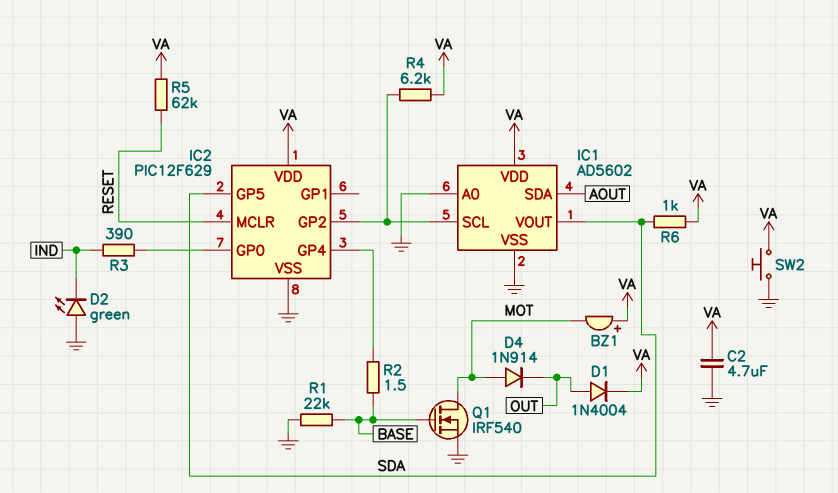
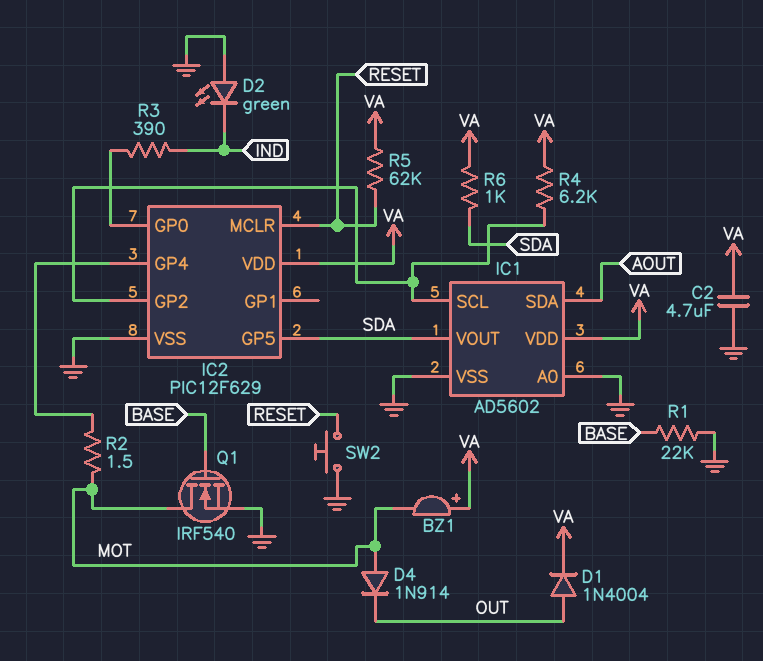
R2: 1.5 (BASE, IC2/GP4) -> 1.5 (IC2/GP4, MOT)
SW2: button (GND, VA) -> button (GND, RESET)

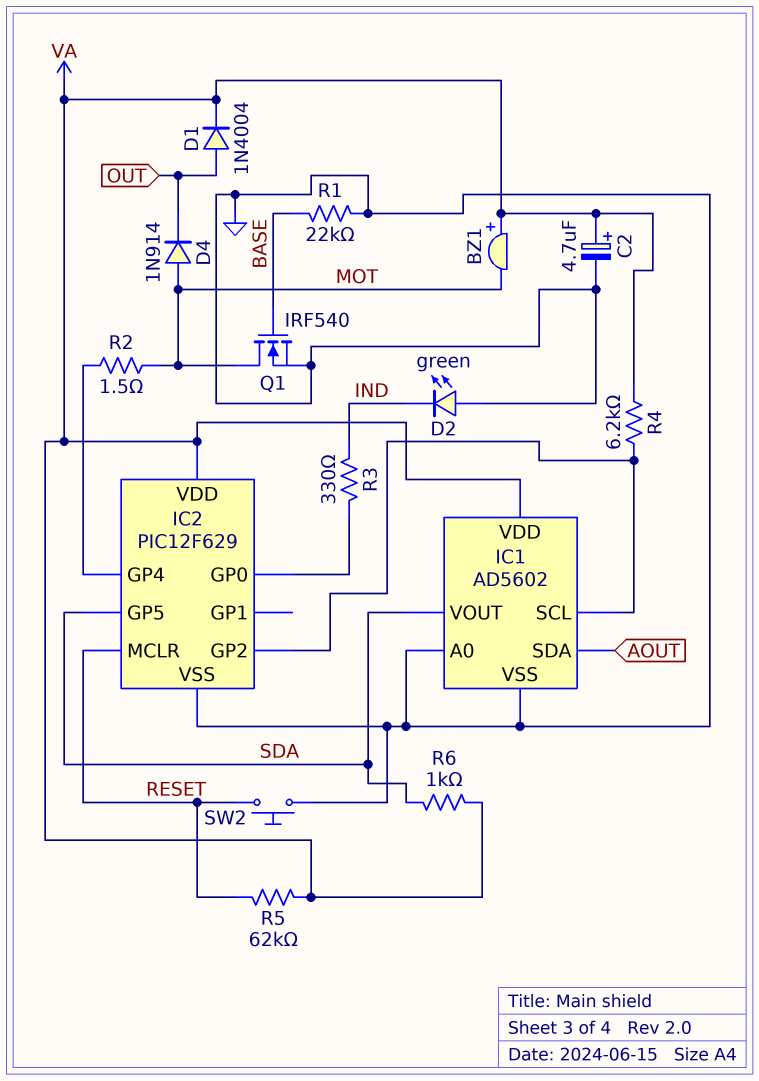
C2: 4.7uF (GND, VA) -> 4.7uF (plus VA, minus GND)
R3: 390 (IC2/GP0, IND) -> 330 (IC2/GP0, IND)

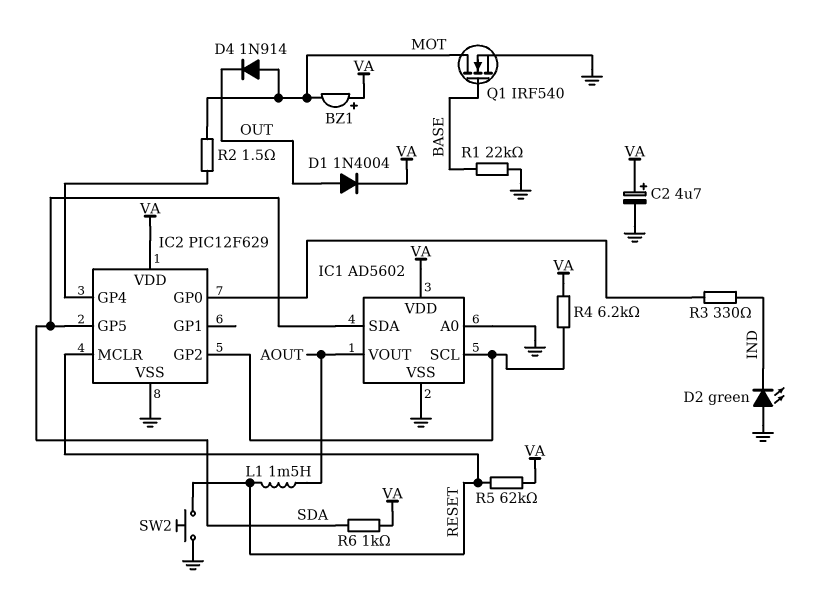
IC1 pin SDA: AOUT -> SDA
IC1 pin VOUT: SDA -> AOUT
L1: none -> 1.5mH (AOUT, RESET)

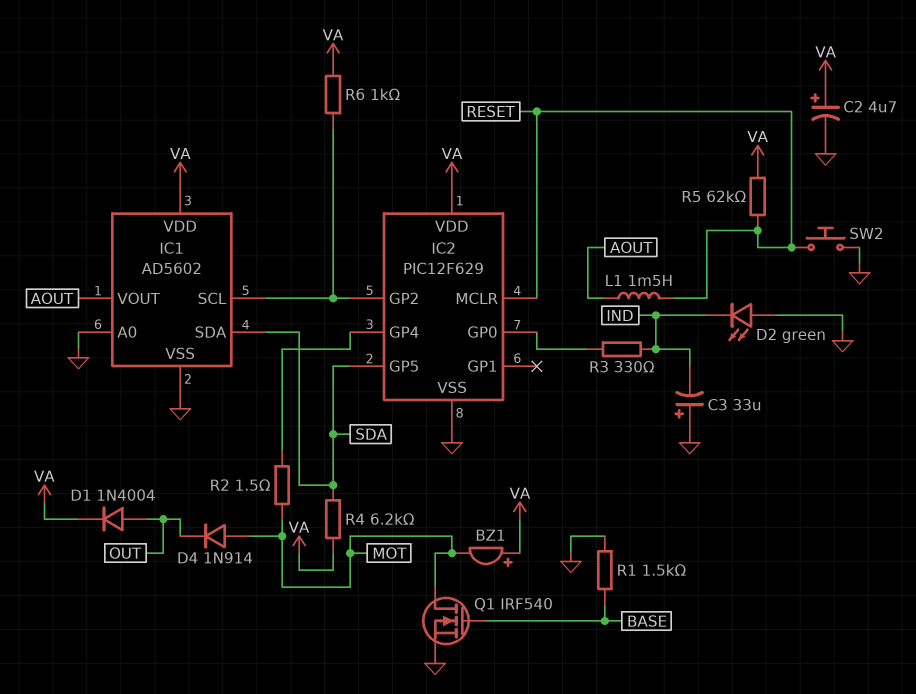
C3: none -> 33uF (plus GND, minus IND)
R1: 22k (BASE, GND) -> 1.5k (BASE, GND)
R4: 6.2k (IC1/SCL, VA) -> 6.2k (SDA, VA)
R6: 1k (SDA, VA) -> 1k (IC1/SCL, VA)

